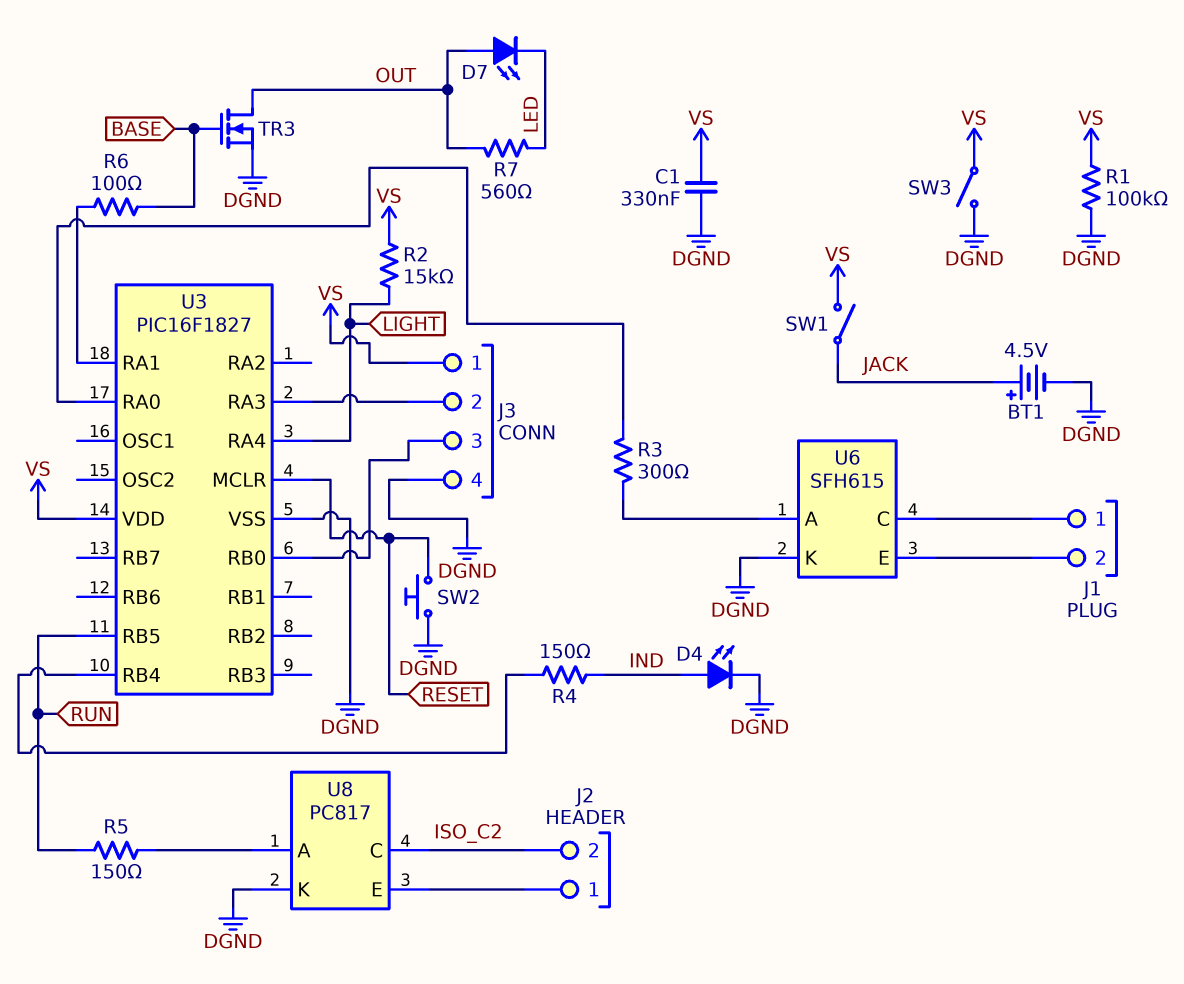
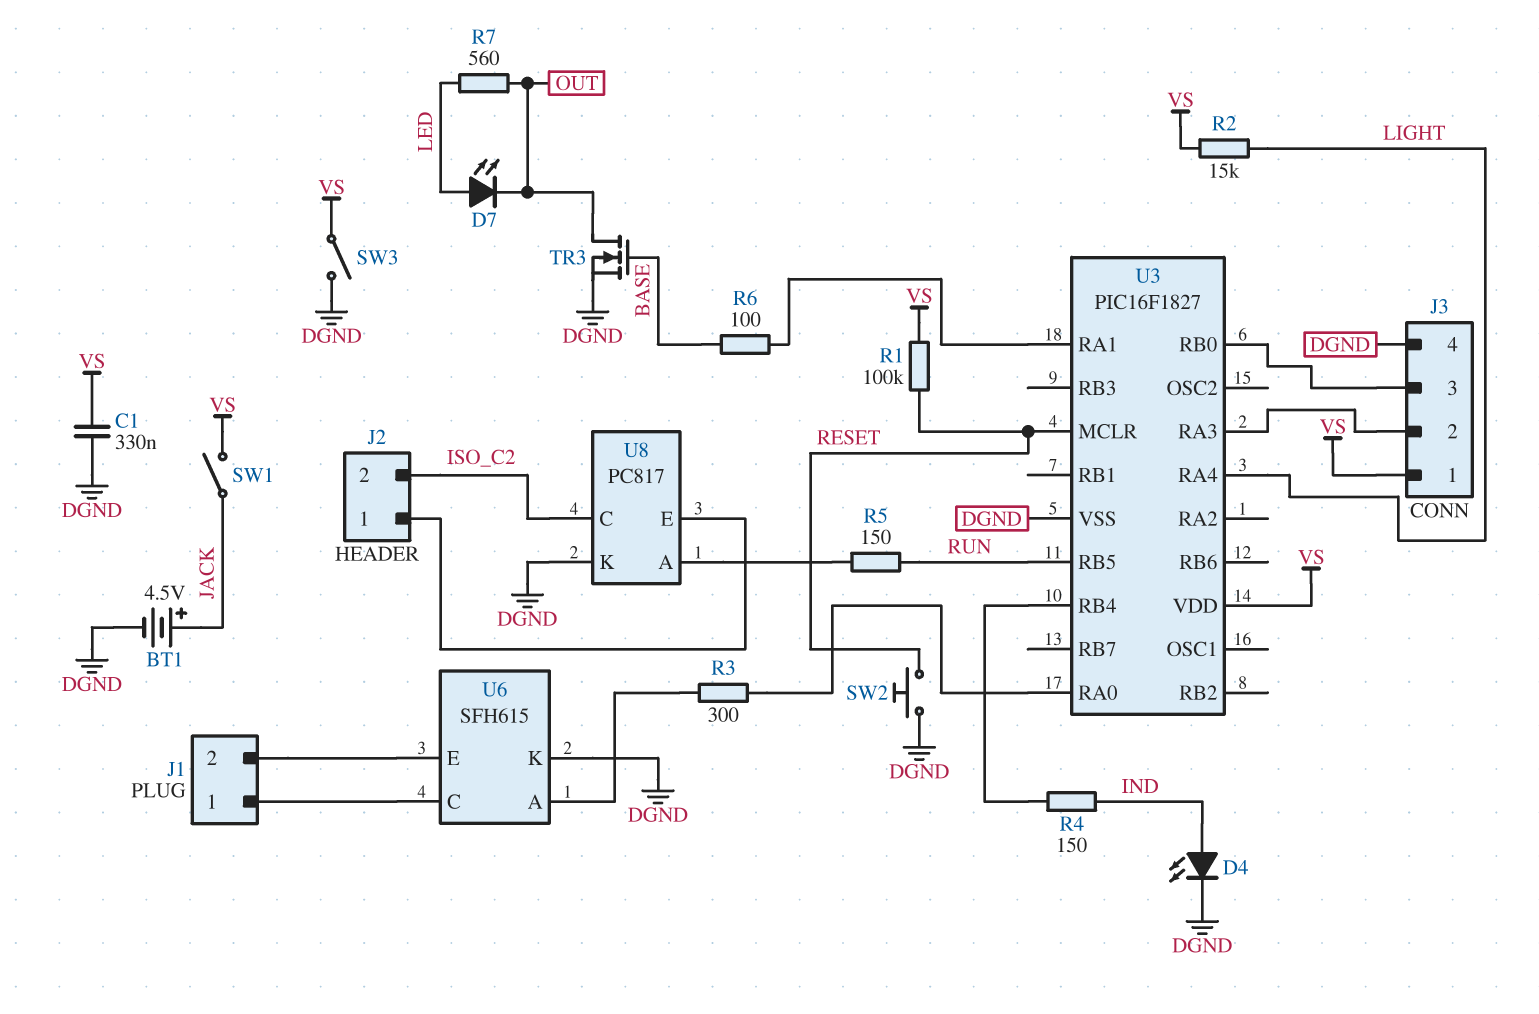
D7: LED (A OUT, K LED) -> LED (A LED, K OUT)
R1: 100k (DGND, VS) -> 100k (RESET, VS)

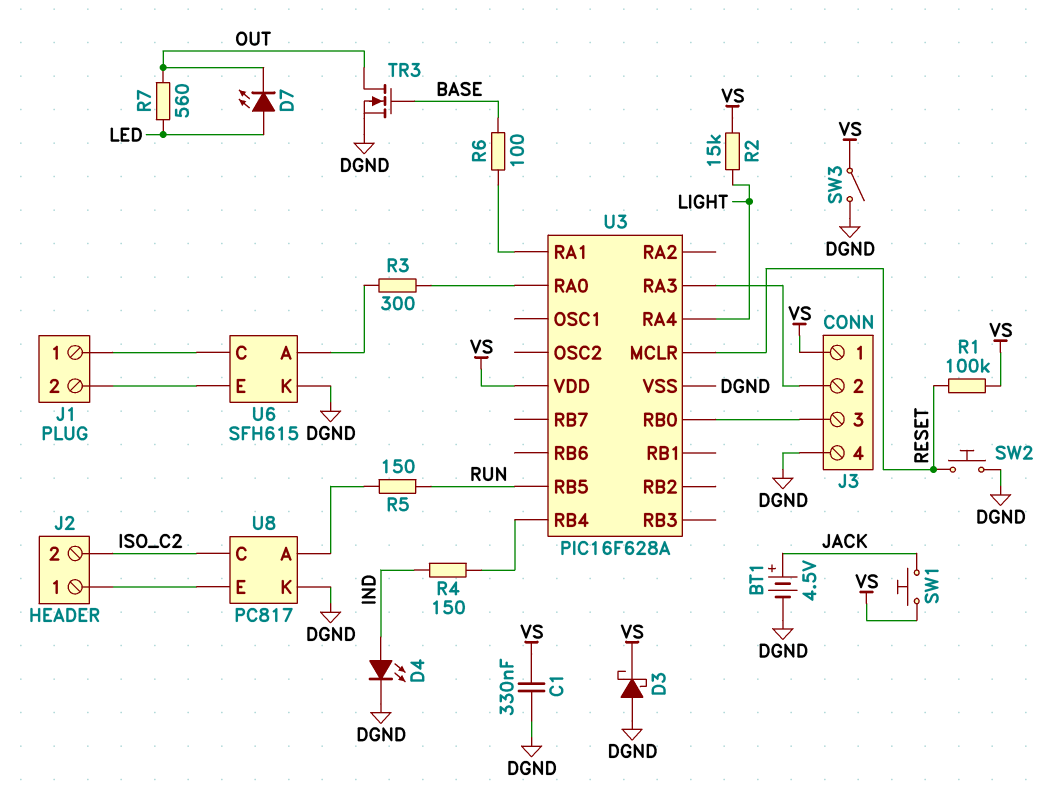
D3: none -> schottky (A DGND, K VS)
SW1: switch (JACK, VS) -> button (JACK, VS)
U3: PIC16F1827 -> PIC16F628A

